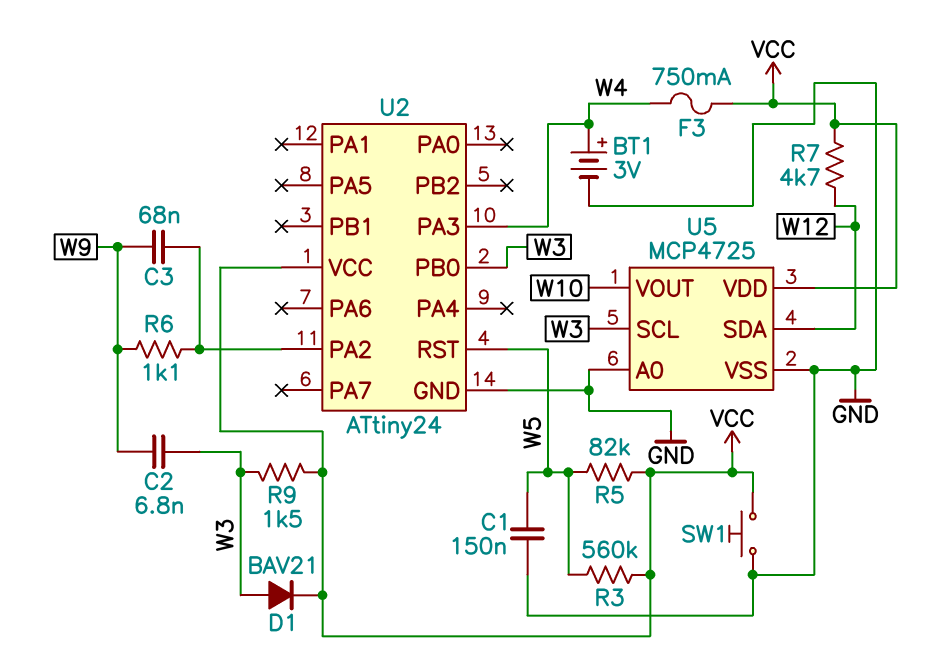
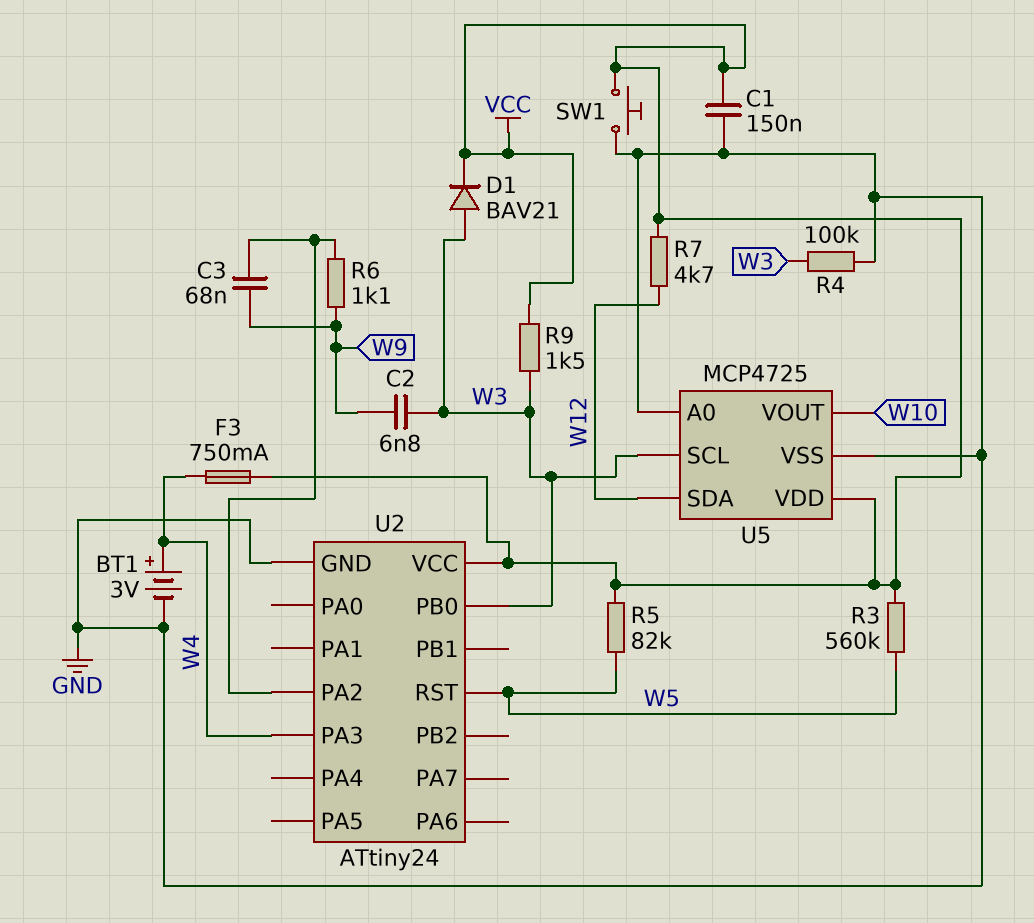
C1: 150nF (GND, W5) -> 150nF (GND, VCC)
R4: none -> 100k (GND, W3)

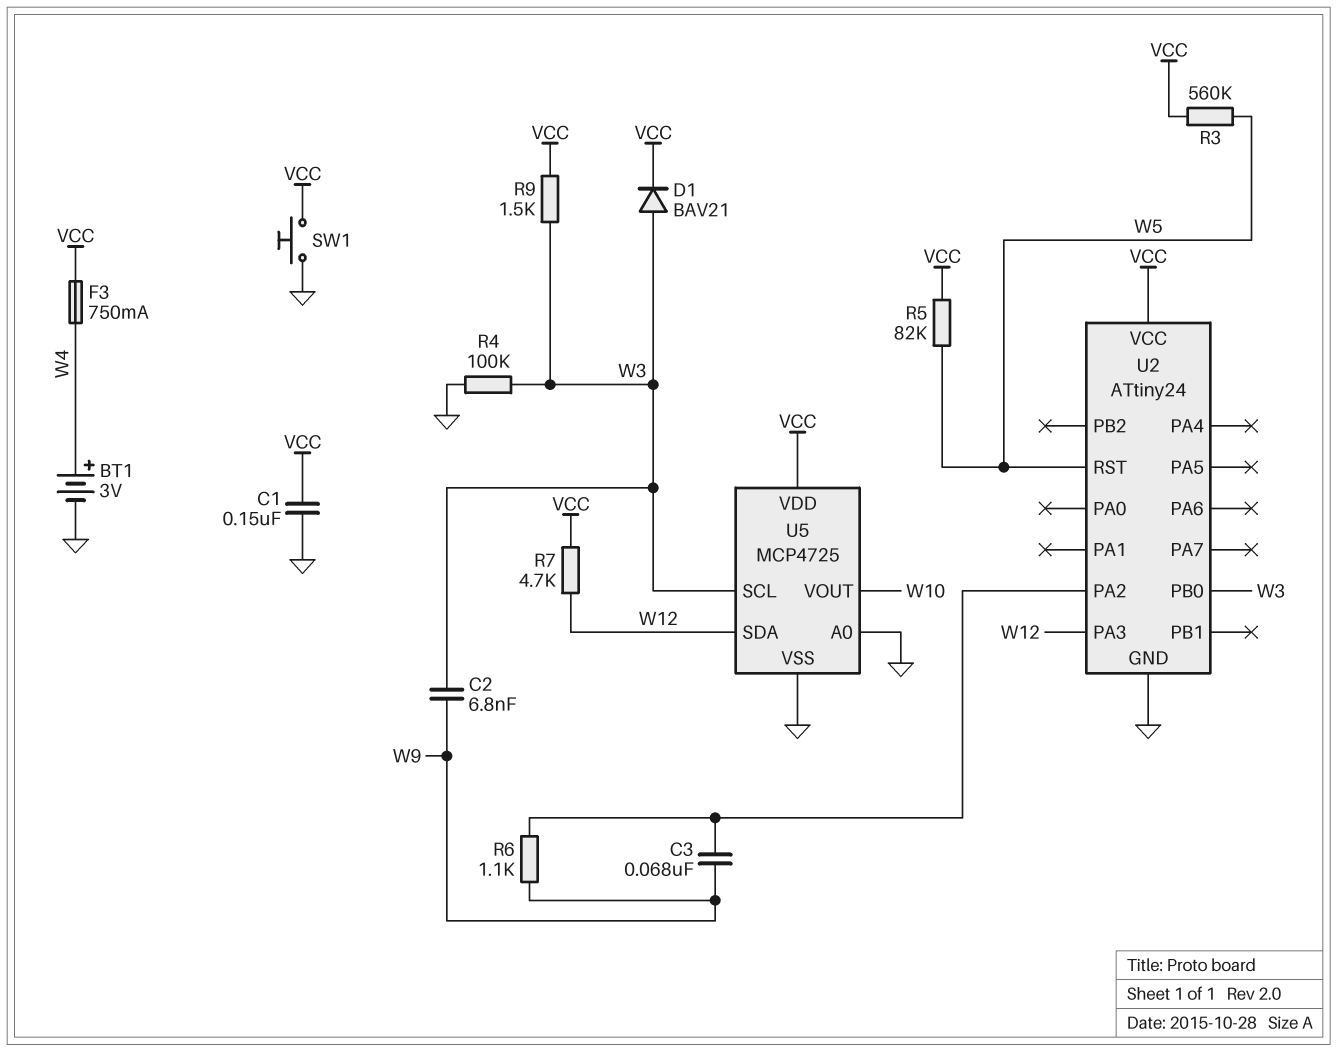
U2 pin PA3: W4 -> W12

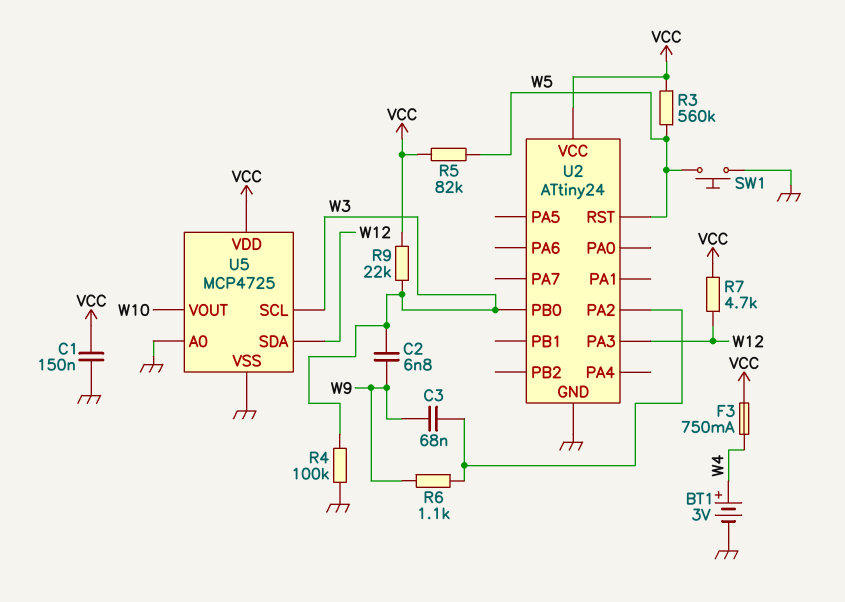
D1: diode BAV21 (A W3, K VCC) -> none
R9: 1.5k (VCC, W3) -> 22k (VCC, W3)
SW1: button (GND, VCC) -> button (GND, W5)

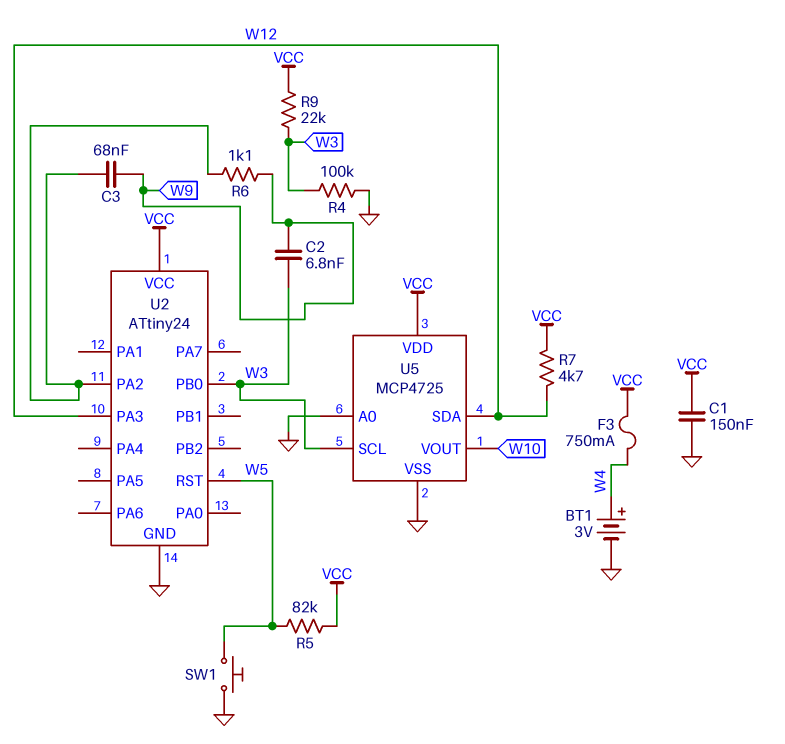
R3: 560k (VCC, W5) -> none

